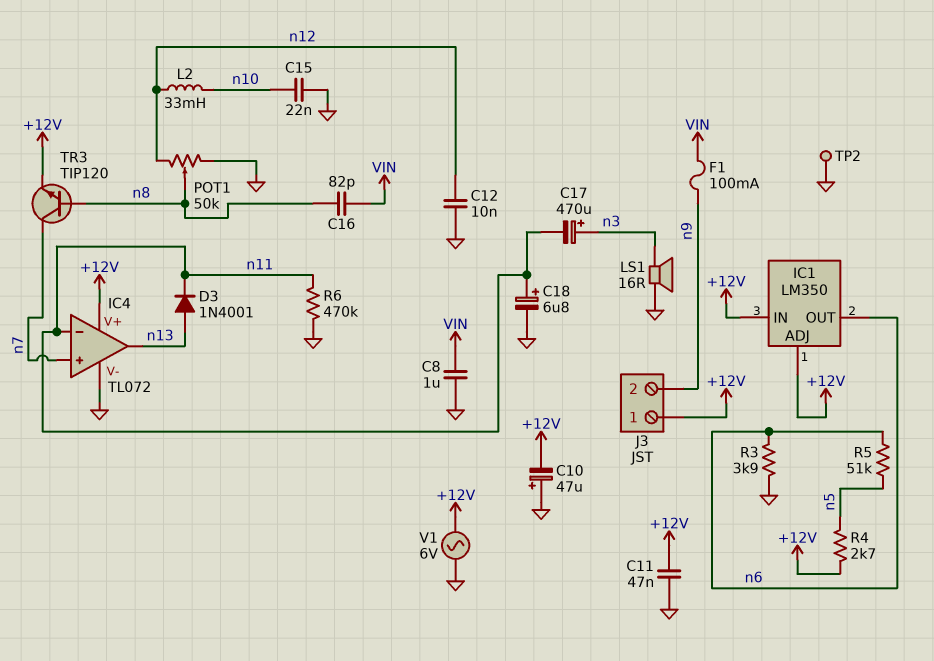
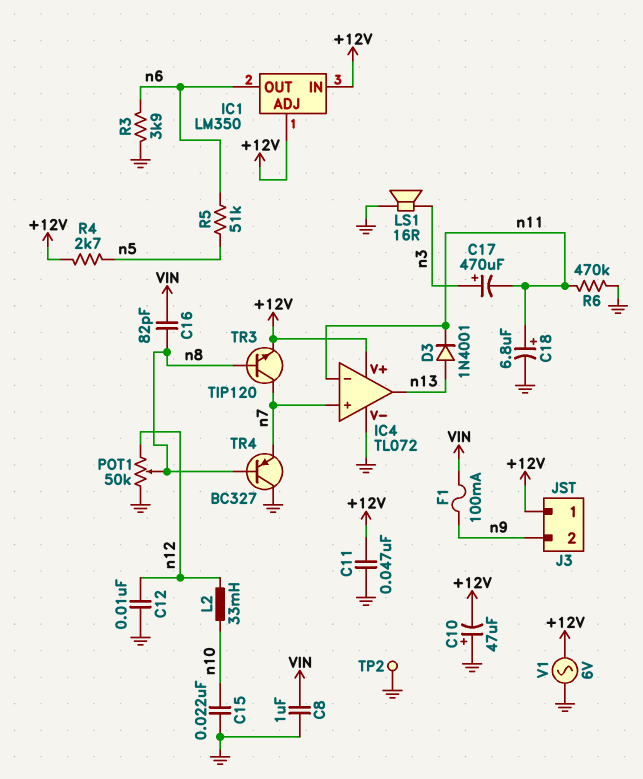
TR4: none -> PNP BC327 (B n8, C GND, E n7)

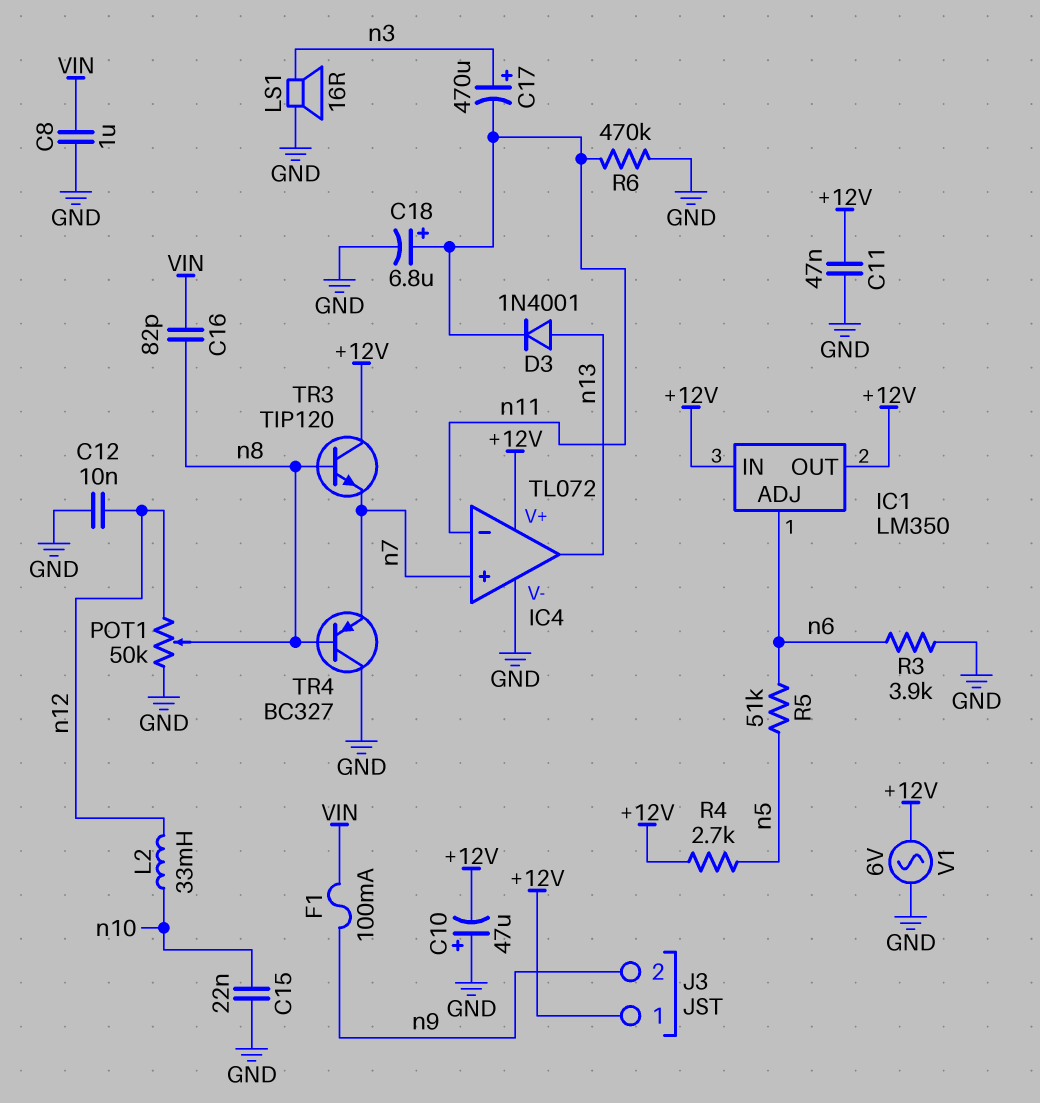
IC1 pin ADJ: +12V -> n6
IC1 pin OUT: n6 -> +12V
TP2: test point (GND) -> none
TR3: NPN TIP120 (B n8, C n7, E +12V) -> NPN TIP120 (B n8, C +12V, E n7)

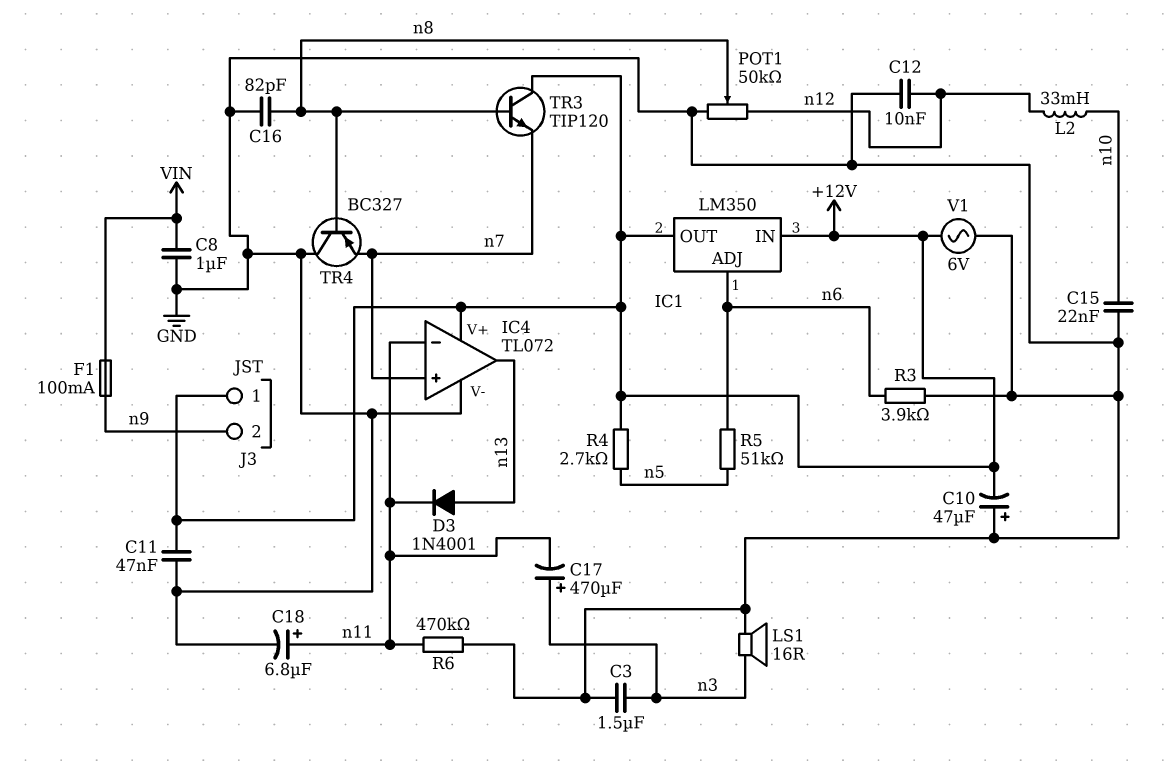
C3: none -> 1.5uF (GND, n3)
C16: 82pF (VIN, n8) -> 82pF (GND, n8)

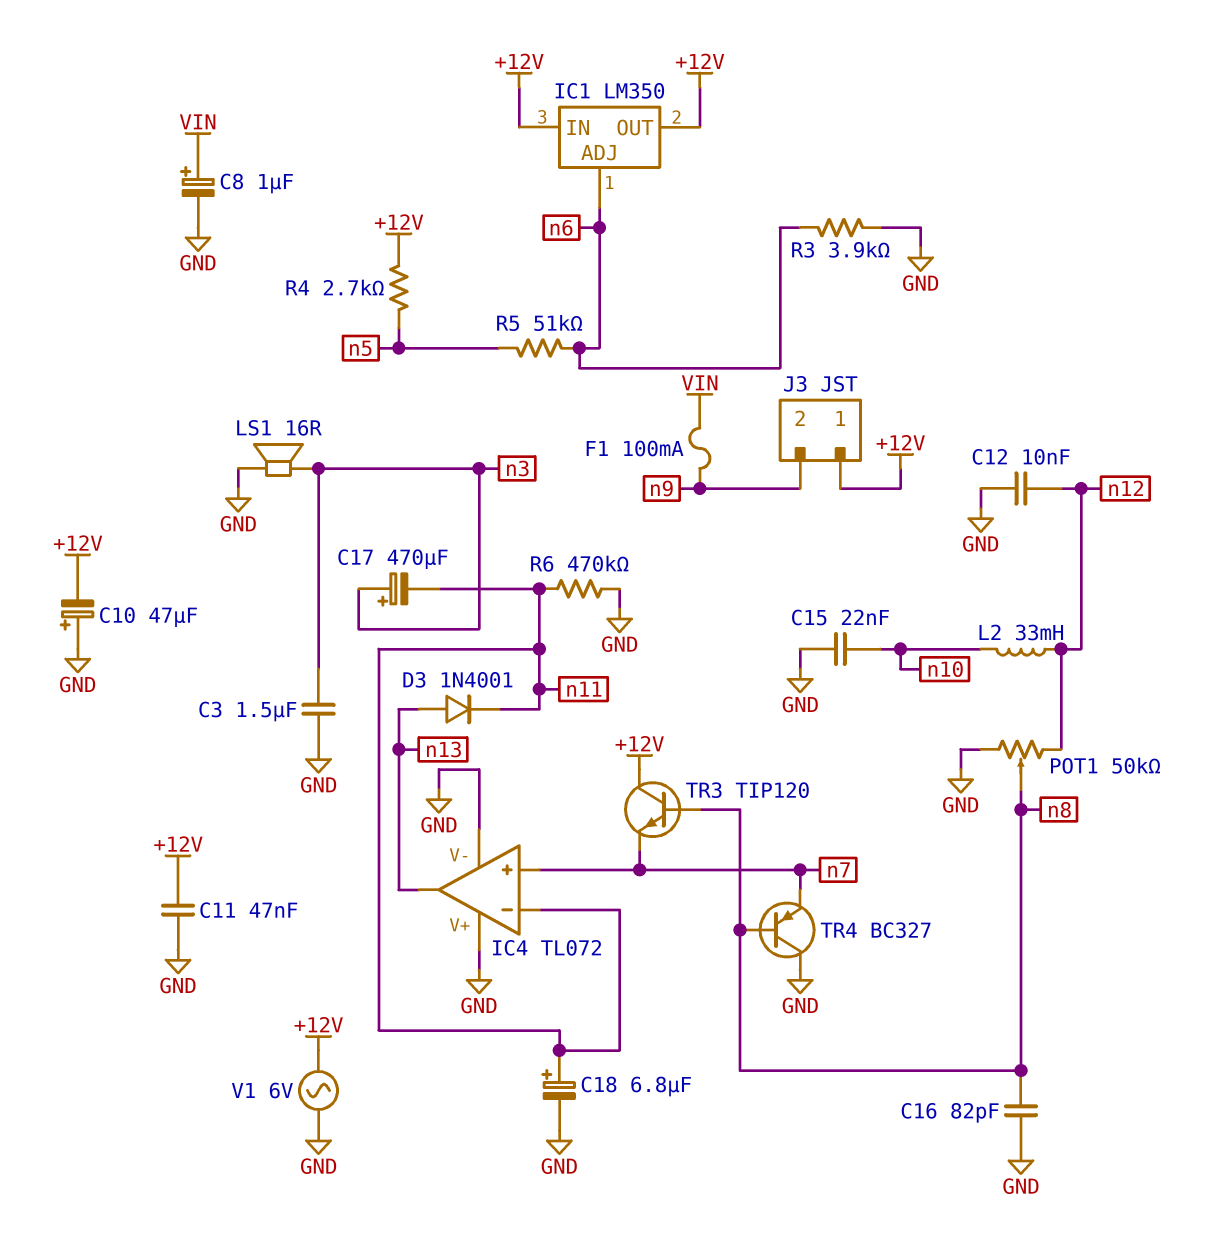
C8: 1uF (GND, VIN) -> 1uF (plus VIN, minus GND)
IC4 pin V+: +12V -> GND

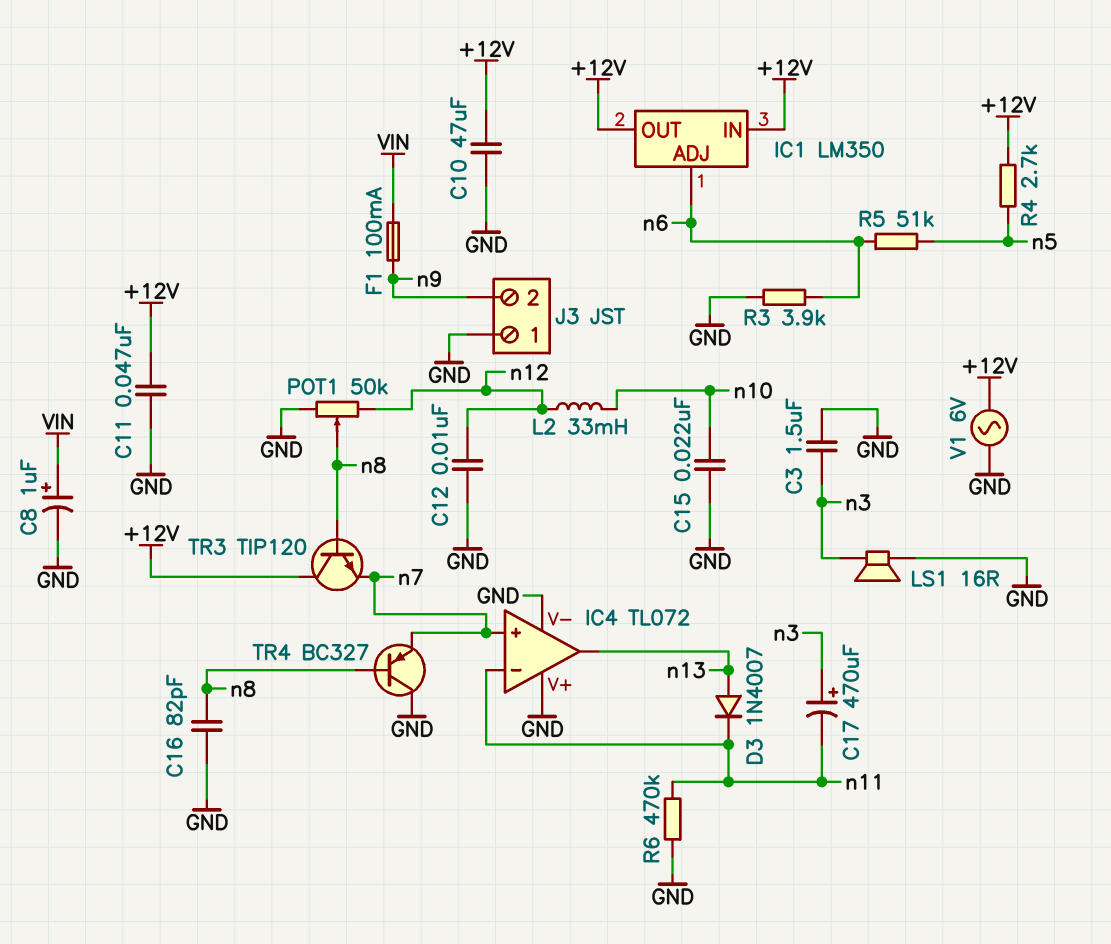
C10: 47uF (plus GND, minus +12V) -> 47uF (+12V, GND)
C18: 6.8uF (plus n11, minus GND) -> none
D3: diode 1N4001 (A n13, K n11) -> diode 1N4007 (A n13, K n11)
J3 pin 1: +12V -> GND

